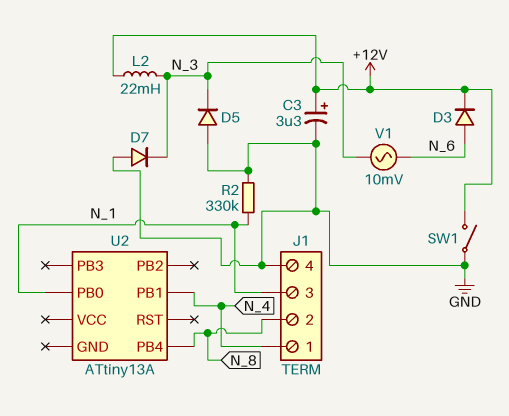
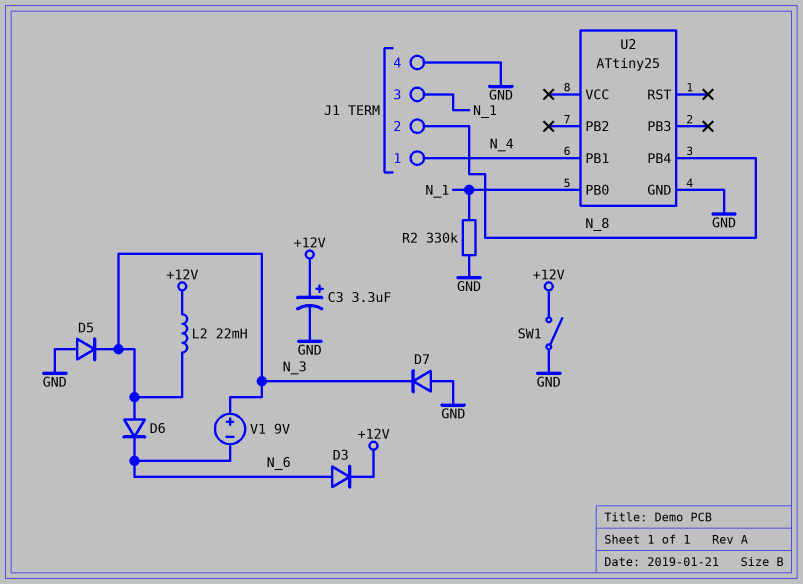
D6: none -> diode (A N_3, K N_6)
U2: ATtiny13A -> ATtiny25
U2 pin GND: none -> GND
V1: AC 10mV (N_3, N_6) -> 9V (plus N_3, minus N_6)

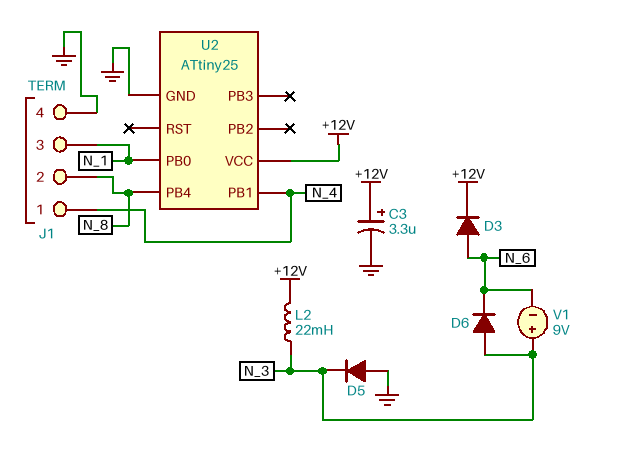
D7: diode (A GND, K N_3) -> none
R2: 330k (GND, N_1) -> none
SW1: switch (+12V, GND) -> none
U2 pin VCC: none -> +12V

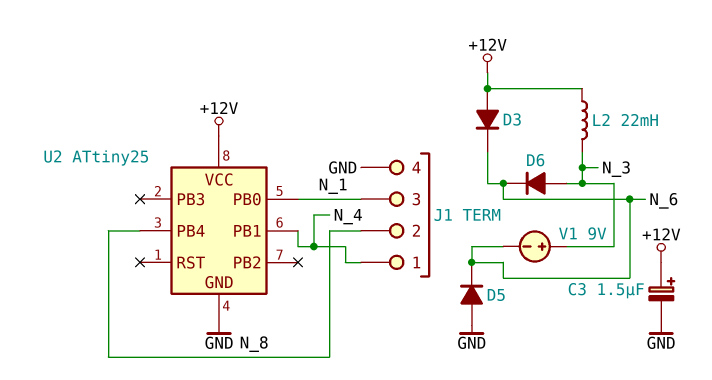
C3: 3.3uF (plus +12V, minus GND) -> 1.5uF (plus +12V, minus GND)
D3: diode (A N_6, K +12V) -> diode (A +12V, K N_6)
D5: diode (A GND, K N_3) -> diode (A GND, K N_6)

